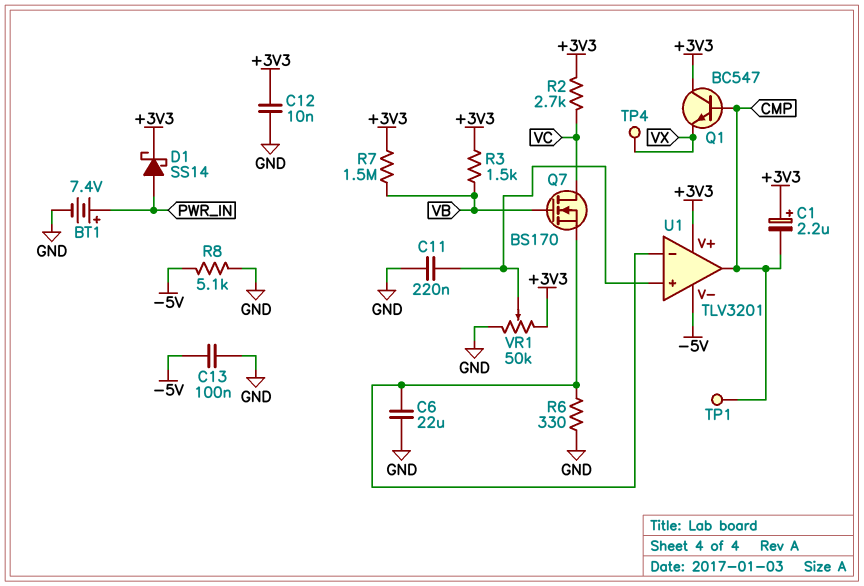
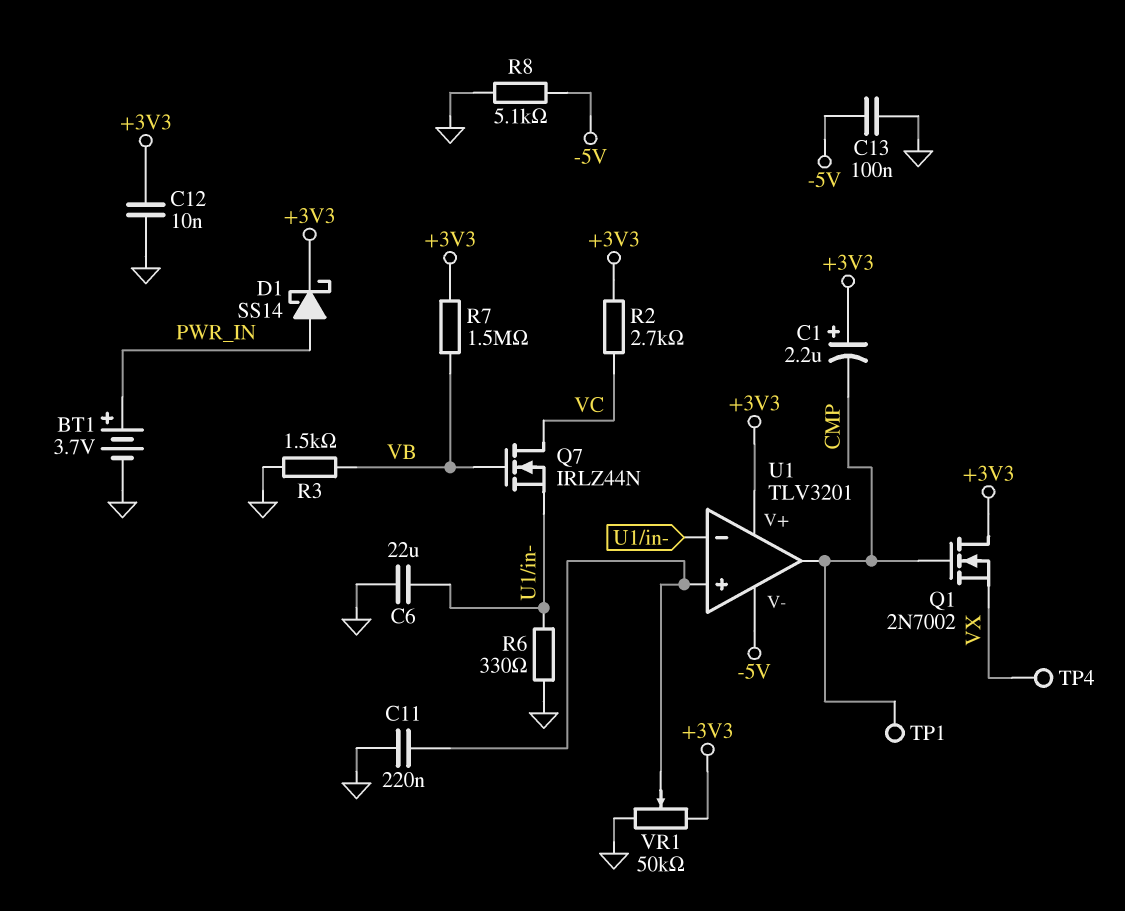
BT1: 7.4V (plus PWR_IN, minus GND) -> 3.7V (plus PWR_IN, minus GND)
Q1: NPN BC547 (B CMP, C +3V3, E VX) -> NMOS 2N7002 (G CMP, D +3V3, S VX)
Q7: NMOS BS170 (G VB, D VC, S U1/in-) -> NMOS IRLZ44N (G VB, D VC, S U1/in-)
R3: 1.5k (+3V3, VB) -> 1.5k (GND, VB)

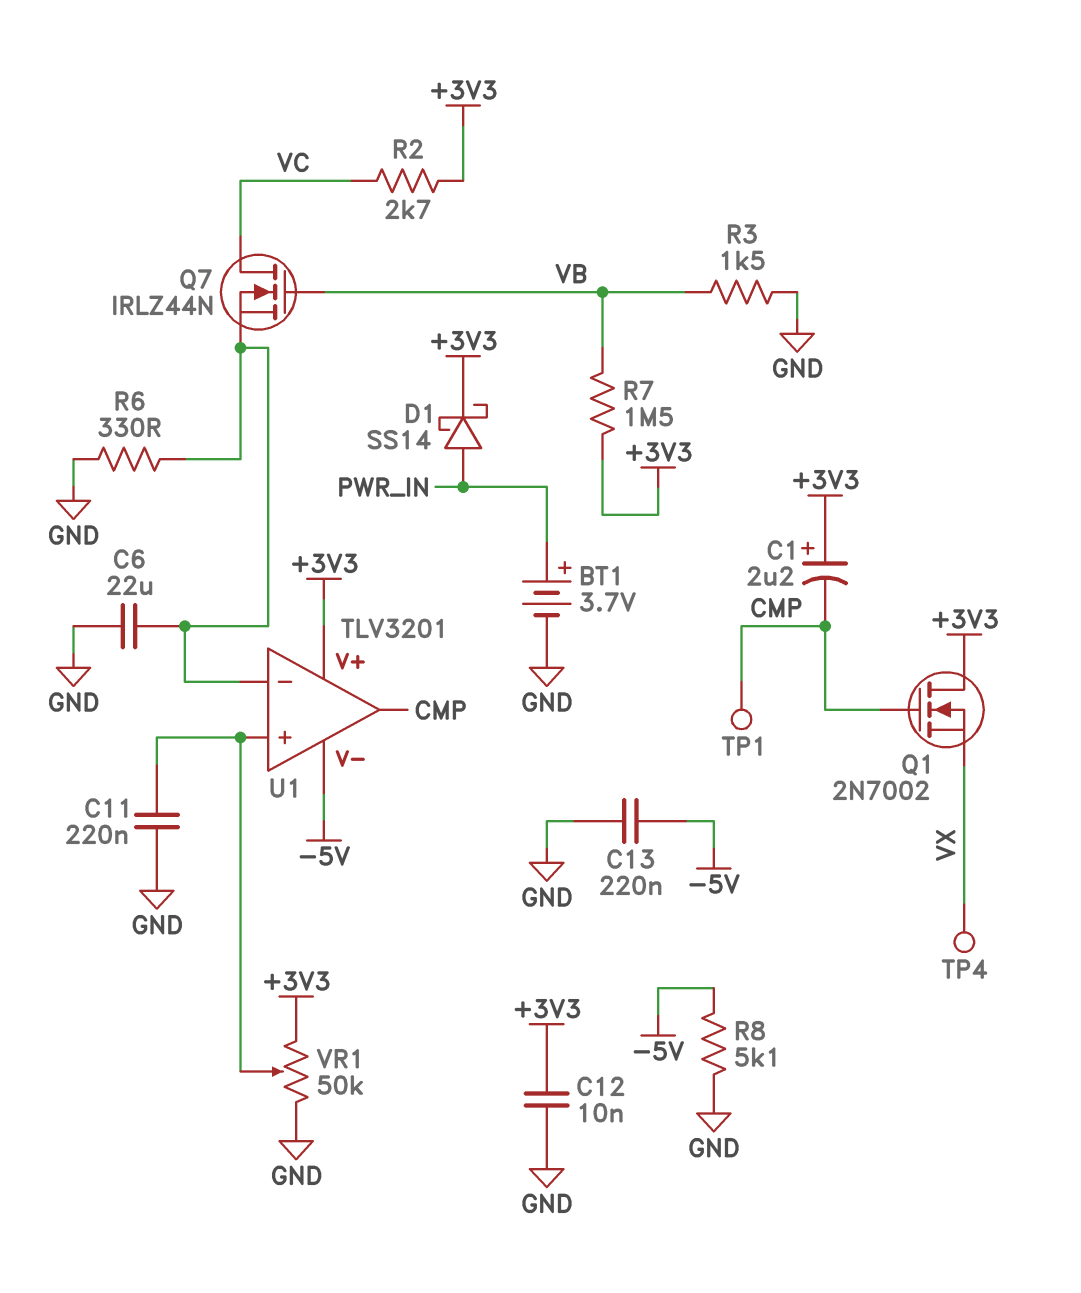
C13: 100nF (-5V, GND) -> 220nF (-5V, GND)

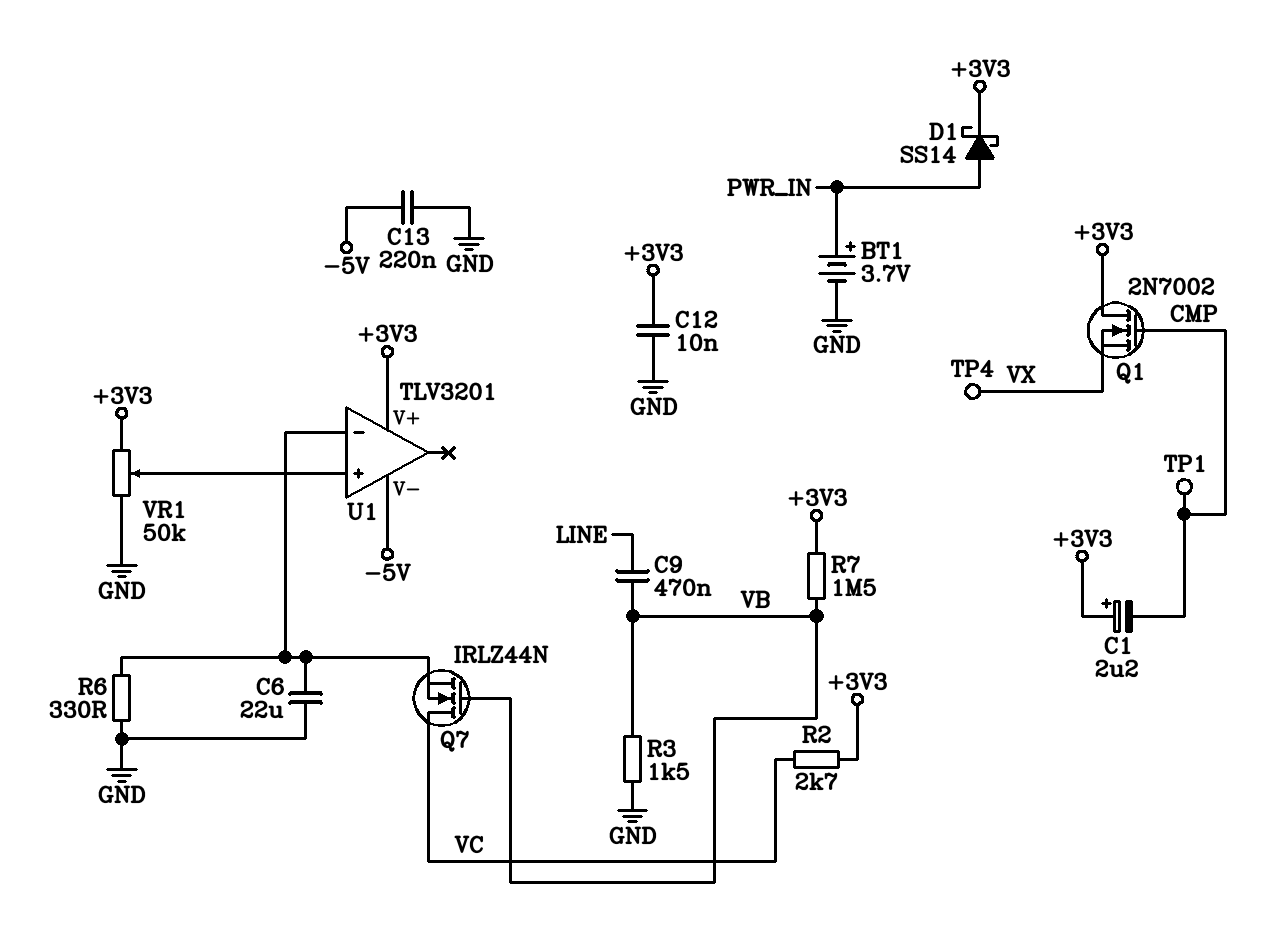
C9: none -> 470nF (LINE, VB)
C11: 220nF (GND, U1/in+) -> none
R8: 5.1k (-5V, GND) -> none
U1 pin out: CMP -> none

